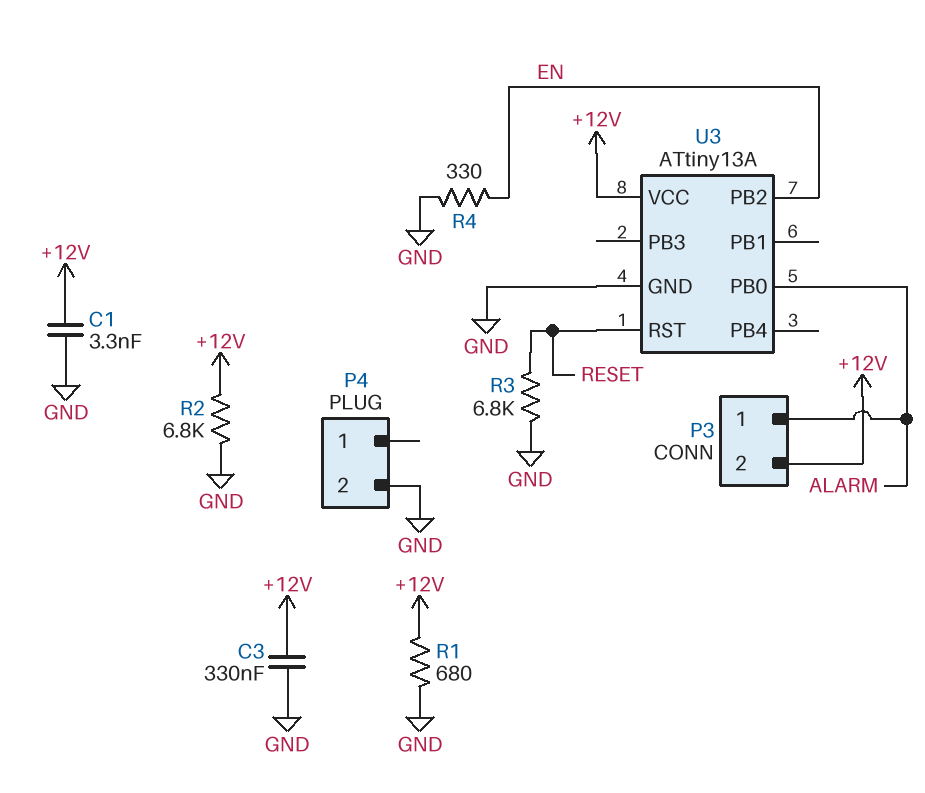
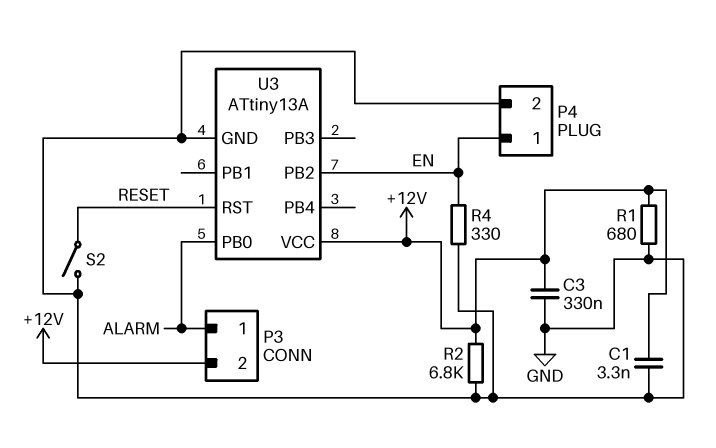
P4 pin 1: none -> EN
R3: 6.8k (GND, RESET) -> none
S2: none -> switch (GND, RESET)

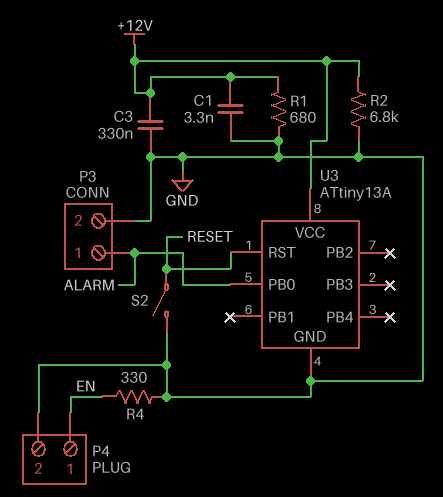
P3 pin 2: +12V -> GND
U3 pin PB2: EN -> none

